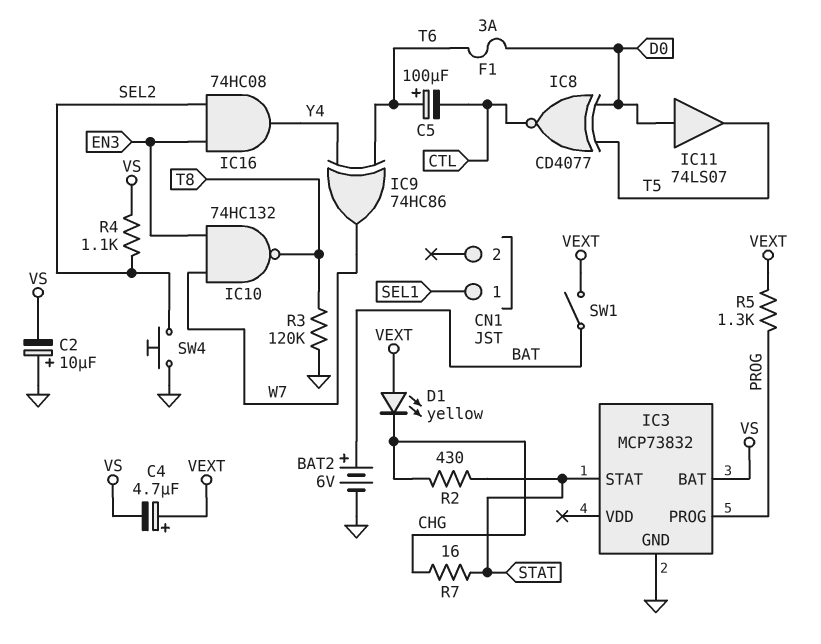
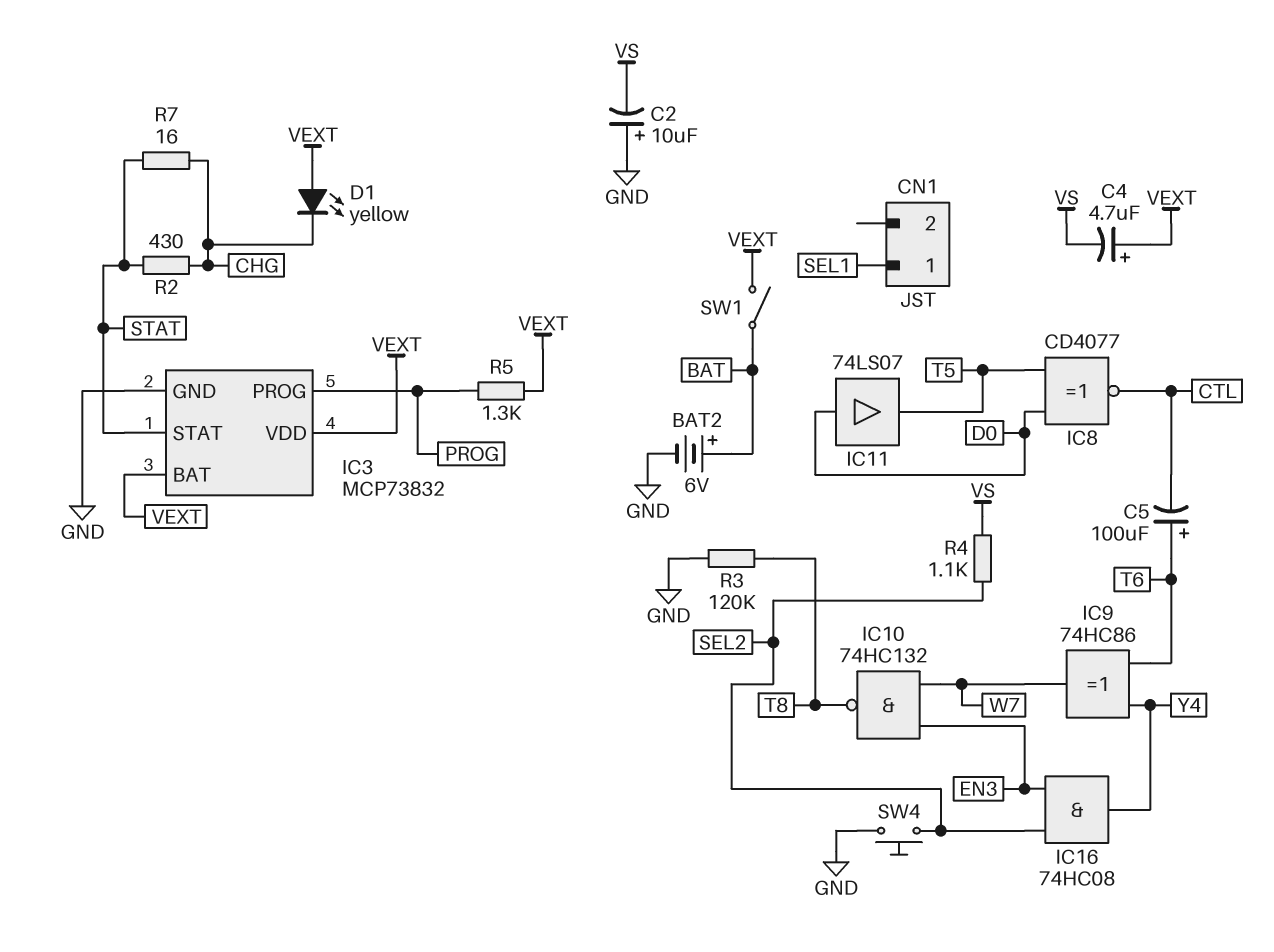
F1: 3A (D0, T6) -> none
IC3 pin BAT: VS -> VEXT
IC3 pin VDD: none -> VEXT

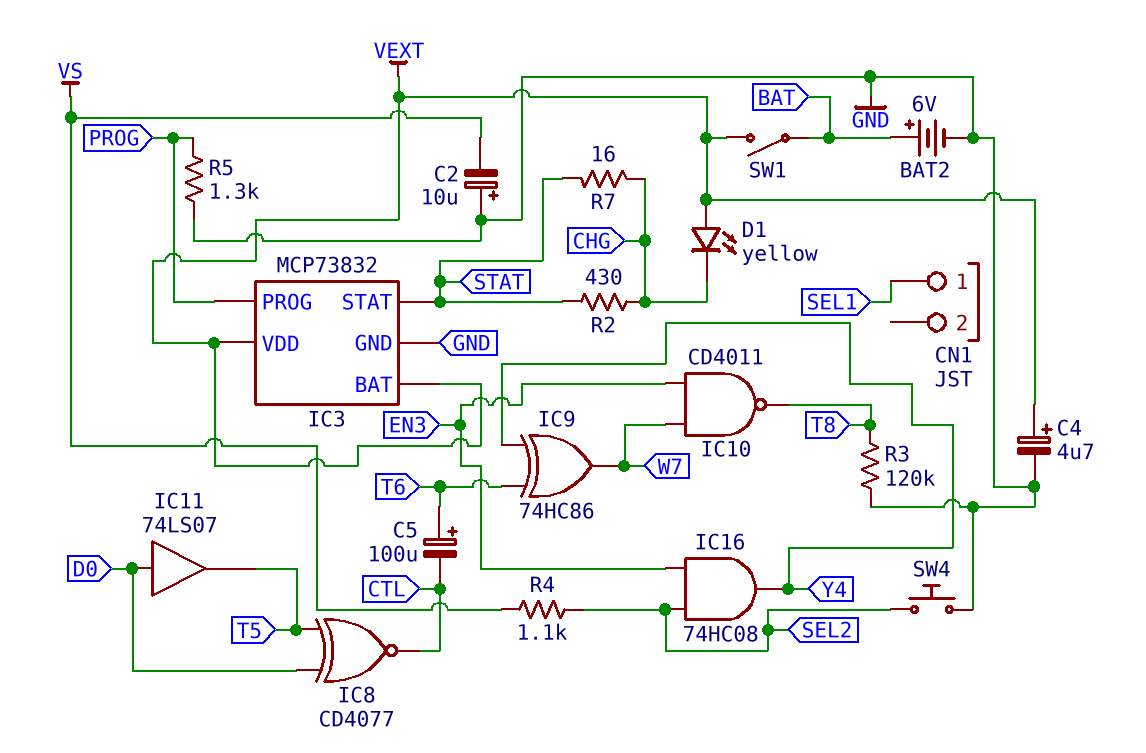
C4: 4.7uF (plus VEXT, minus VS) -> 4.7uF (plus VEXT, minus GND)
IC10: NAND 74HC132 (in EN3, in W7, out T8) -> NAND CD4011 (in EN3, in W7, out T8)
R5: 1.3k (PROG, VEXT) -> 1.3k (GND, PROG)

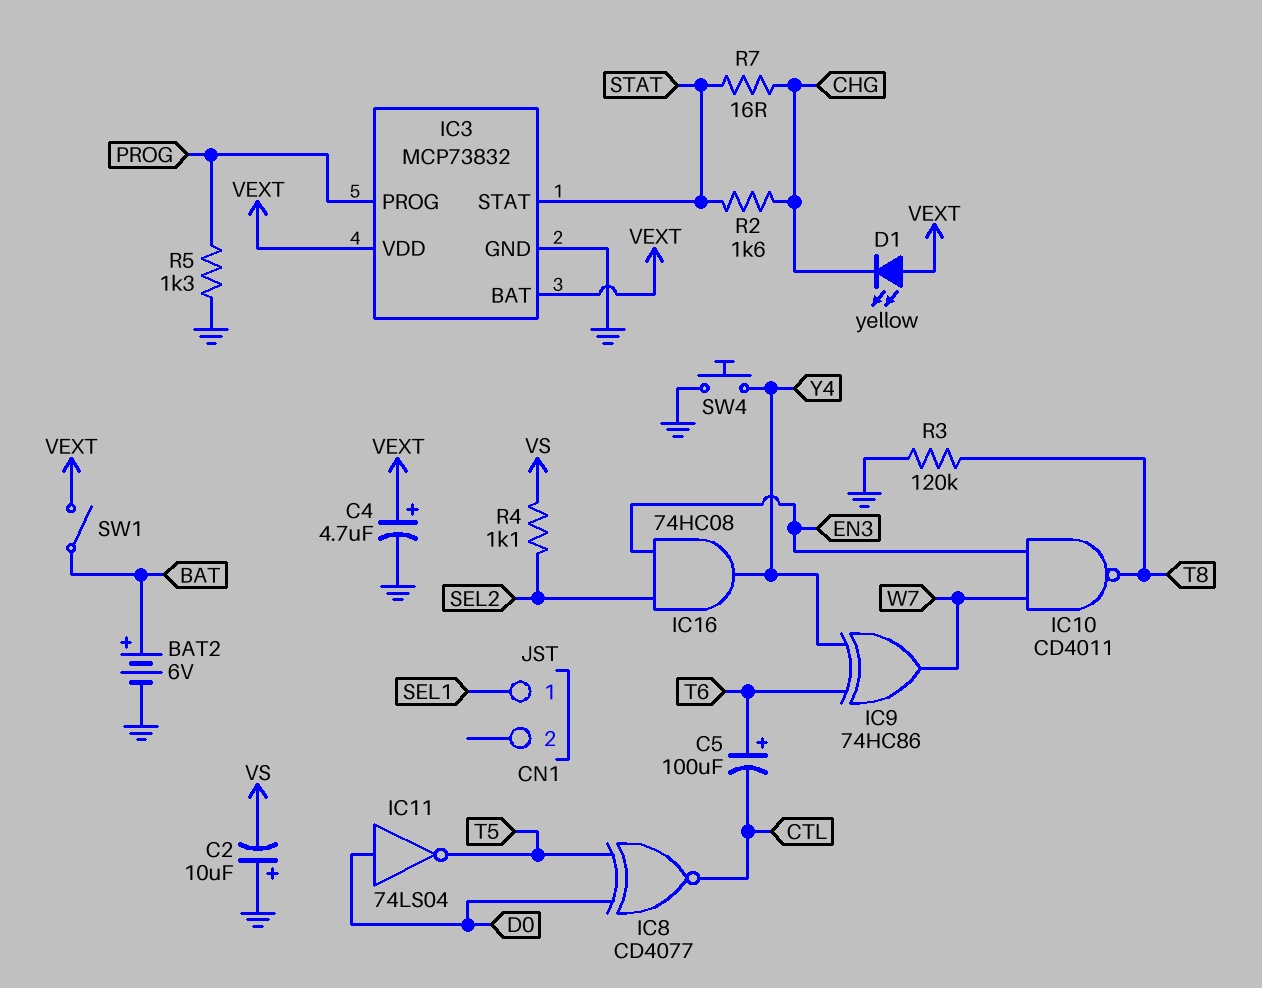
IC11: buffer 74LS07 (in D0, out T5) -> NOT 74LS04 (in D0, out T5)
R2: 430 (CHG, STAT) -> 1.6k (CHG, STAT)
SW4: button (GND, SEL2) -> button (GND, Y4)

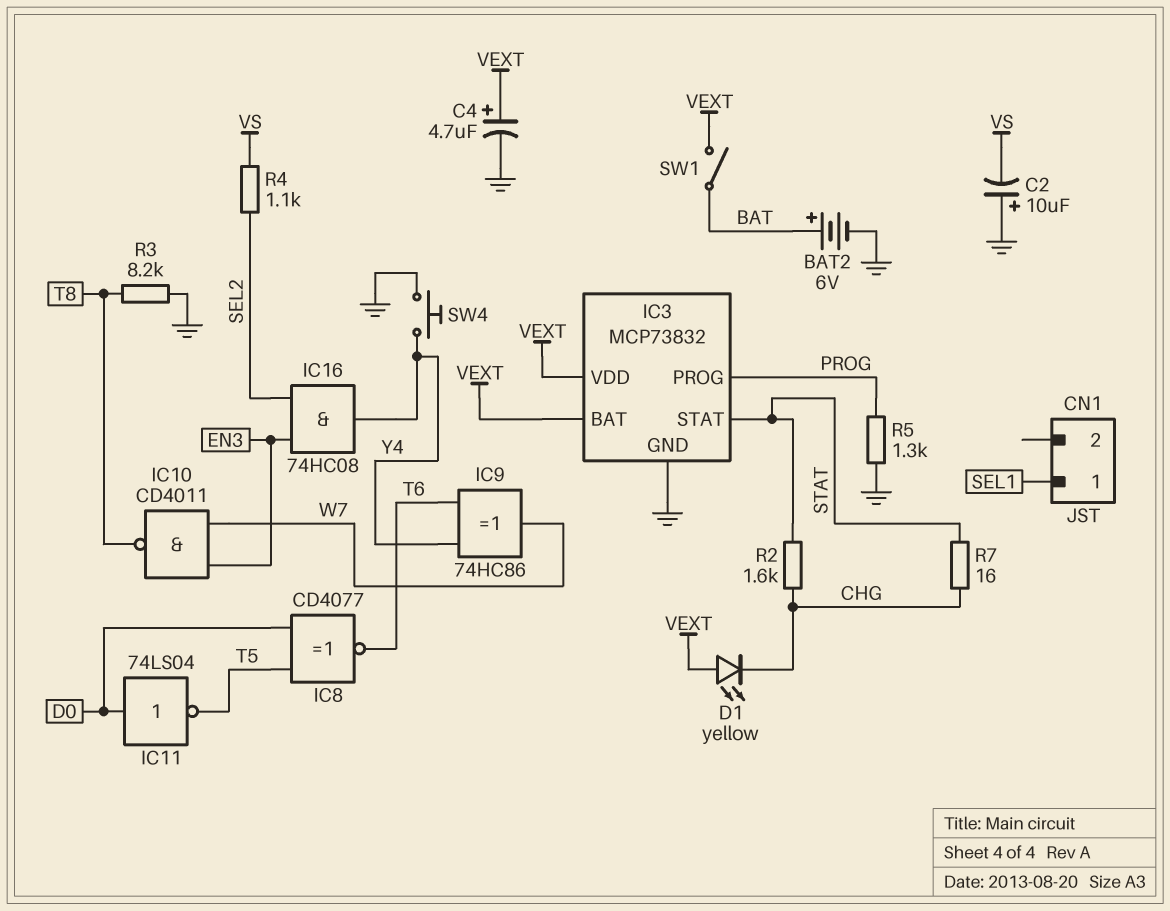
C5: 100uF (plus T6, minus CTL) -> none
IC8: XNOR CD4077 (in D0, in T5, out CTL) -> XNOR CD4077 (in D0, in T5, out T6)
R3: 120k (GND, T8) -> 8.2k (GND, T8)

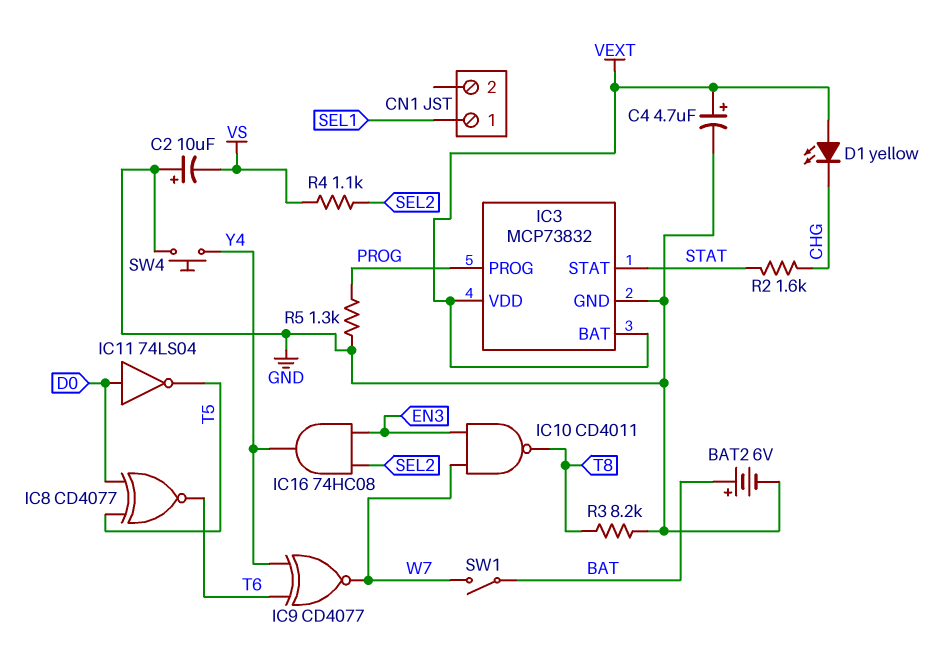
IC9: XOR 74HC86 (in T6, in Y4, out W7) -> XNOR CD4077 (in T6, in Y4, out W7)
R7: 16 (CHG, STAT) -> none
SW1: switch (BAT, VEXT) -> switch (BAT, W7)

